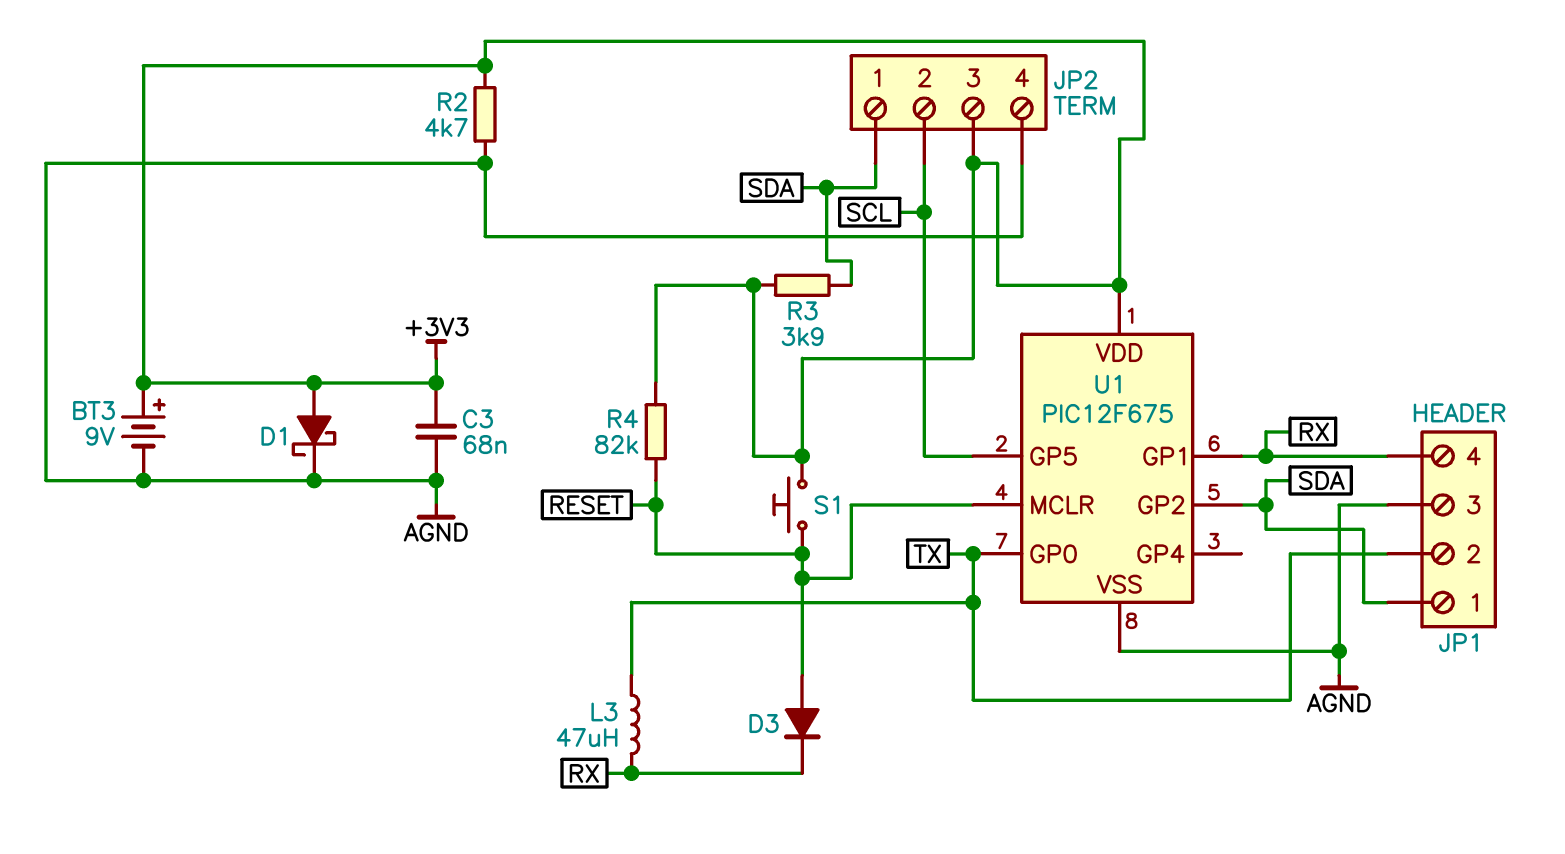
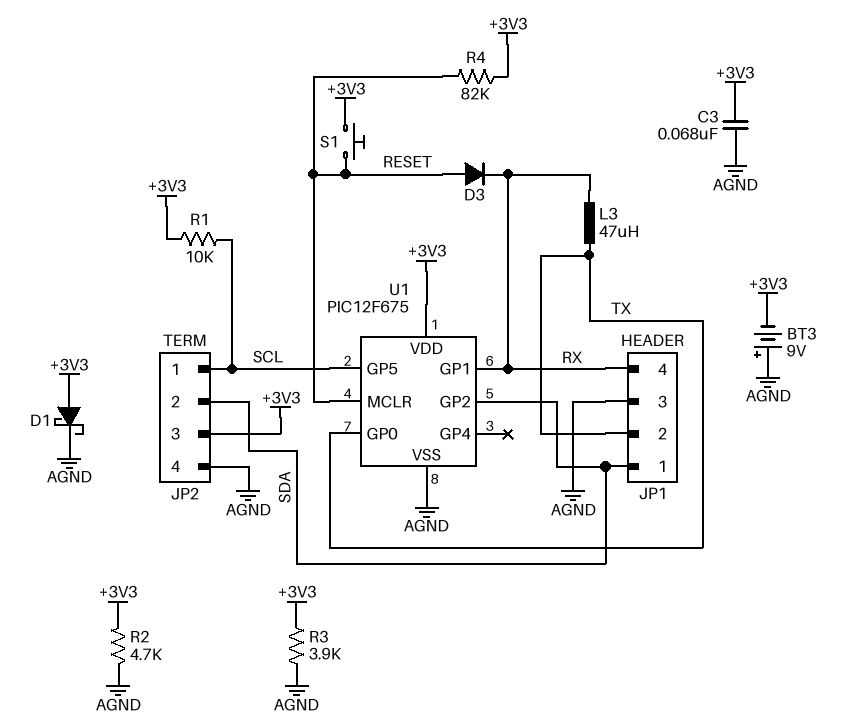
BT3: 9V (plus +3V3, minus AGND) -> 9V (plus AGND, minus +3V3)
JP2 pin 1: SDA -> SCL
JP2 pin 2: SCL -> SDA
R1: none -> 10k (+3V3, SCL)
R3: 3.9k (+3V3, SDA) -> 3.9k (+3V3, AGND)

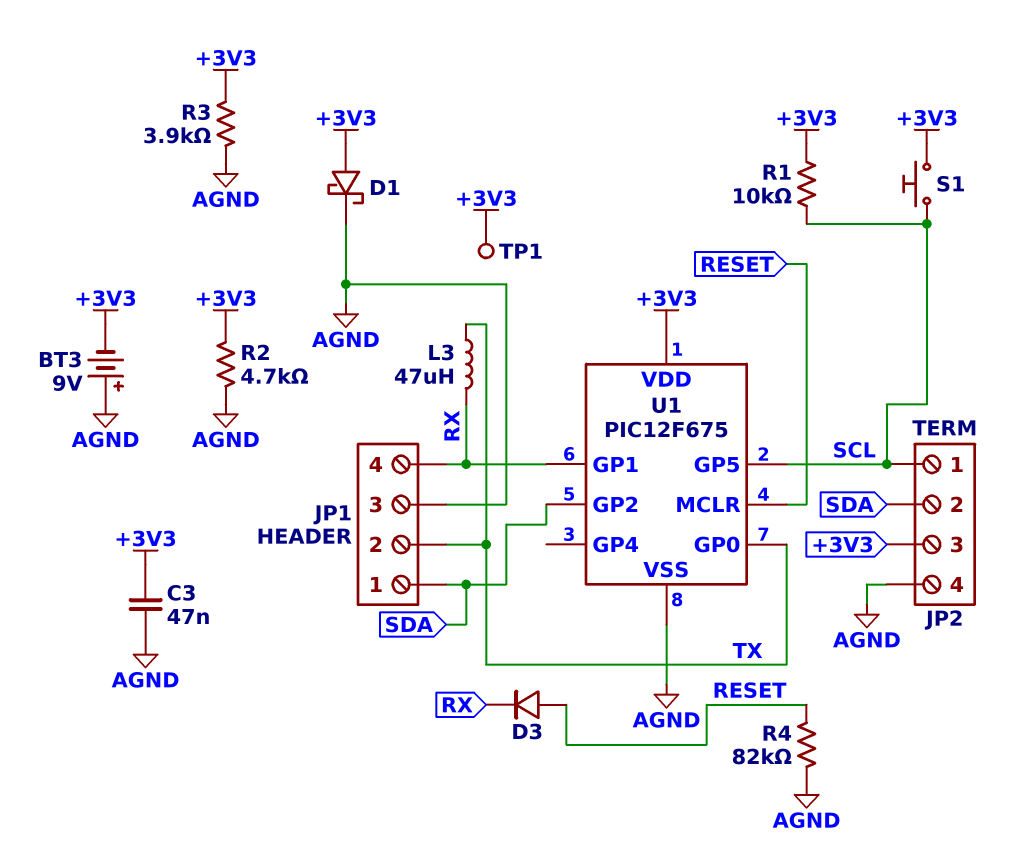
C3: 68nF (+3V3, AGND) -> 47nF (+3V3, AGND)
R4: 82k (+3V3, RESET) -> 82k (AGND, RESET)
S1: button (+3V3, RESET) -> button (+3V3, SCL)
TP1: none -> test point (+3V3)

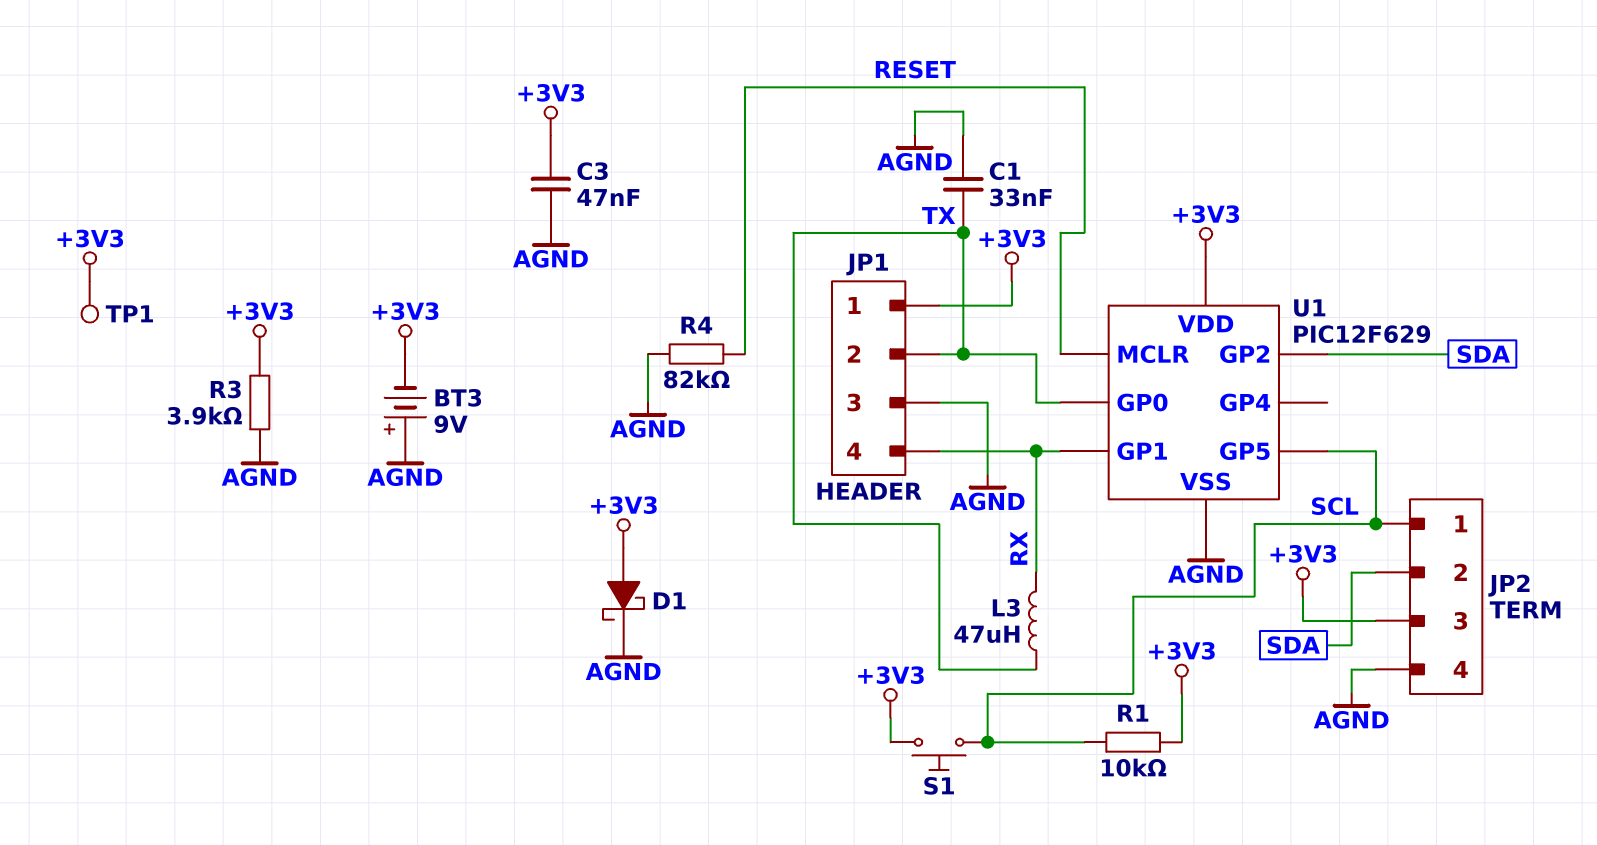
C1: none -> 33nF (AGND, TX)
D3: diode (A RESET, K RX) -> none
JP1 pin 1: SDA -> +3V3
R2: 4.7k (+3V3, AGND) -> none
U1: PIC12F675 -> PIC12F629

